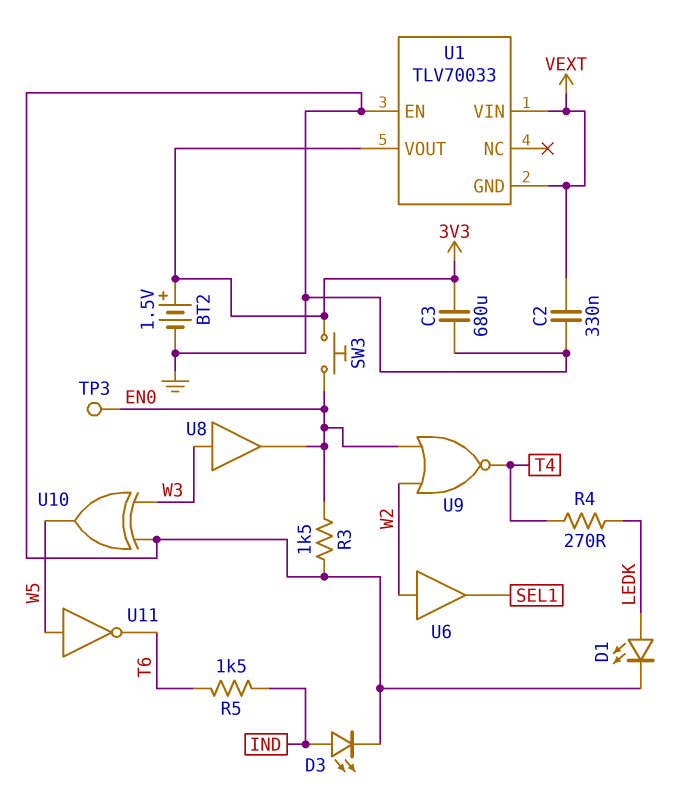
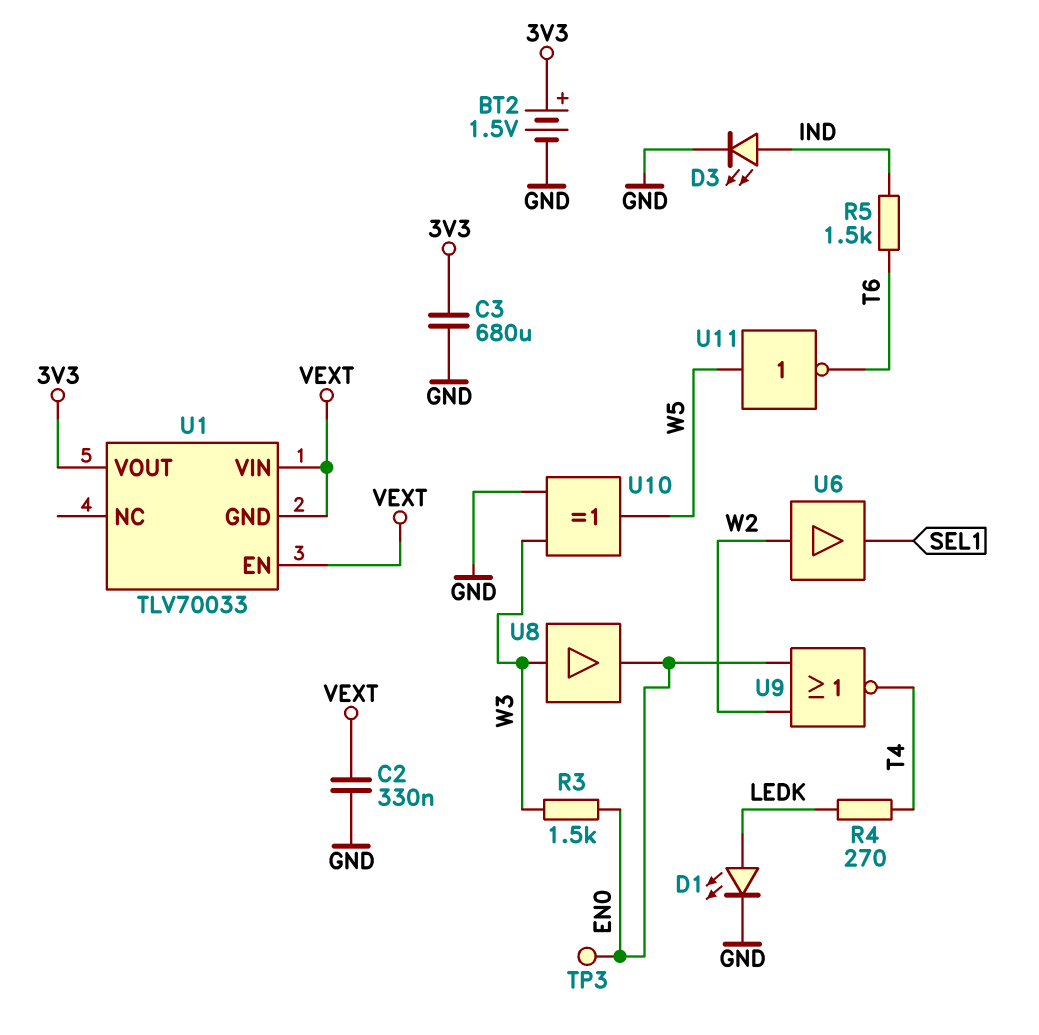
R3: 1.5k (EN0, GND) -> 1.5k (EN0, W3)
SW3: button (3V3, EN0) -> none
U1 pin EN: GND -> VEXT

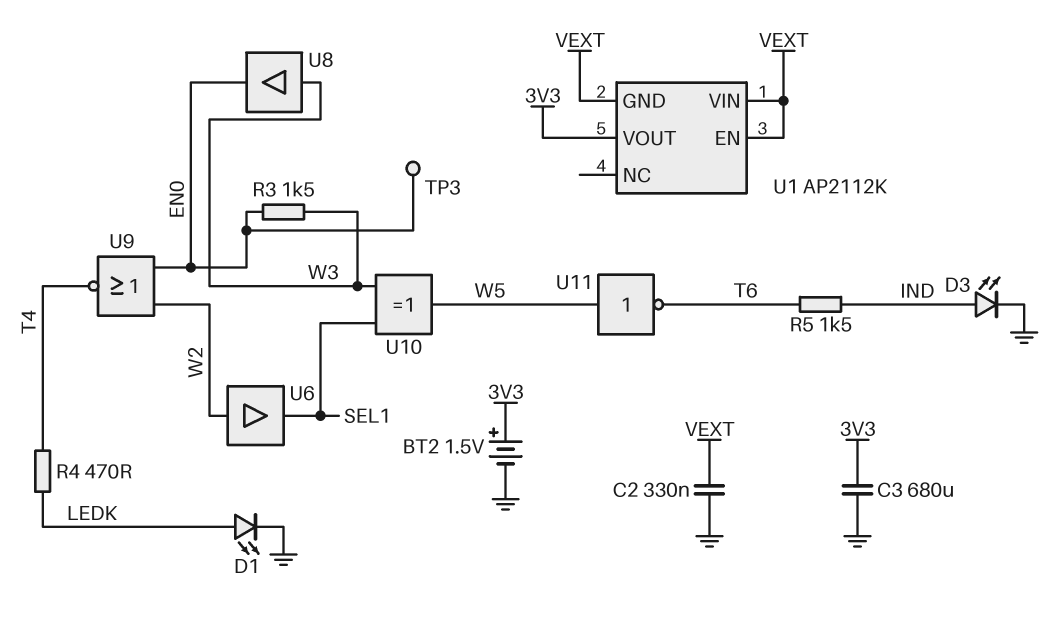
R4: 270 (LEDK, T4) -> 470 (LEDK, T4)
U1: TLV70033 -> AP2112K
U10: XOR (in GND, in W3, out W5) -> XOR (in SEL1, in W3, out W5)

